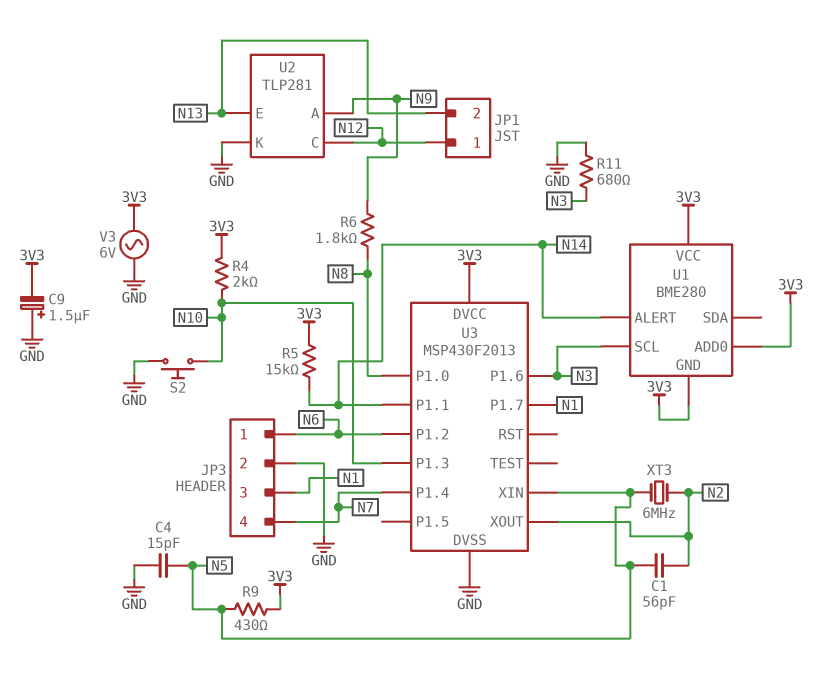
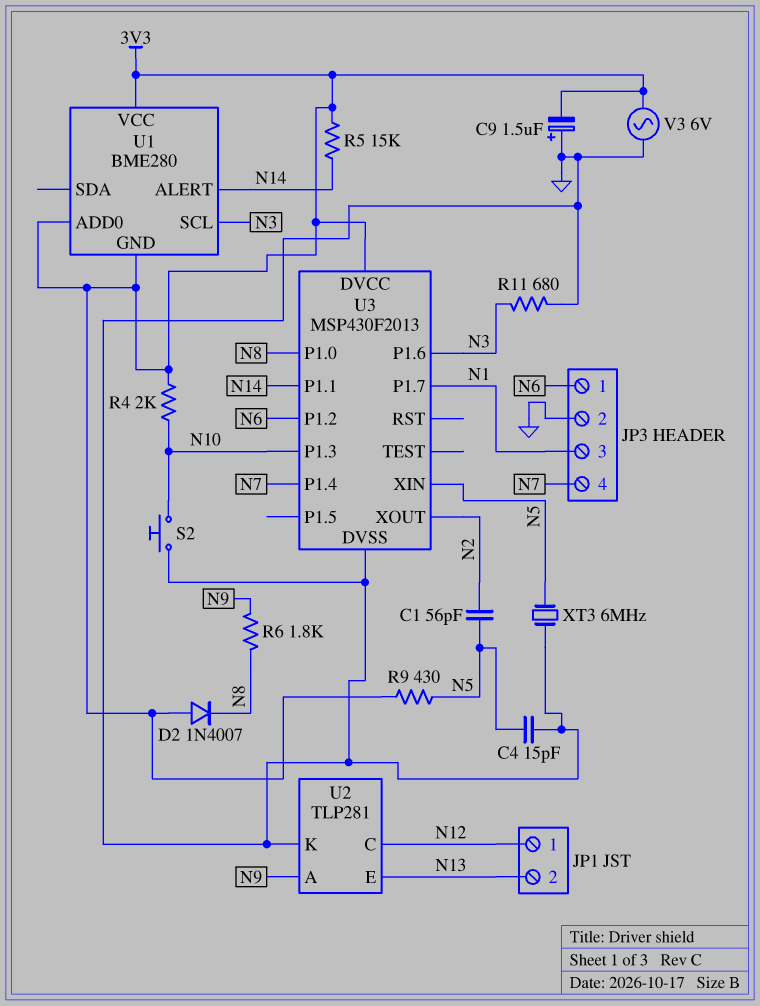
D2: none -> diode 1N4007 (A 3V3, K N8)
XT3: 6MHz (N2, N5) -> 6MHz (GND, N5)

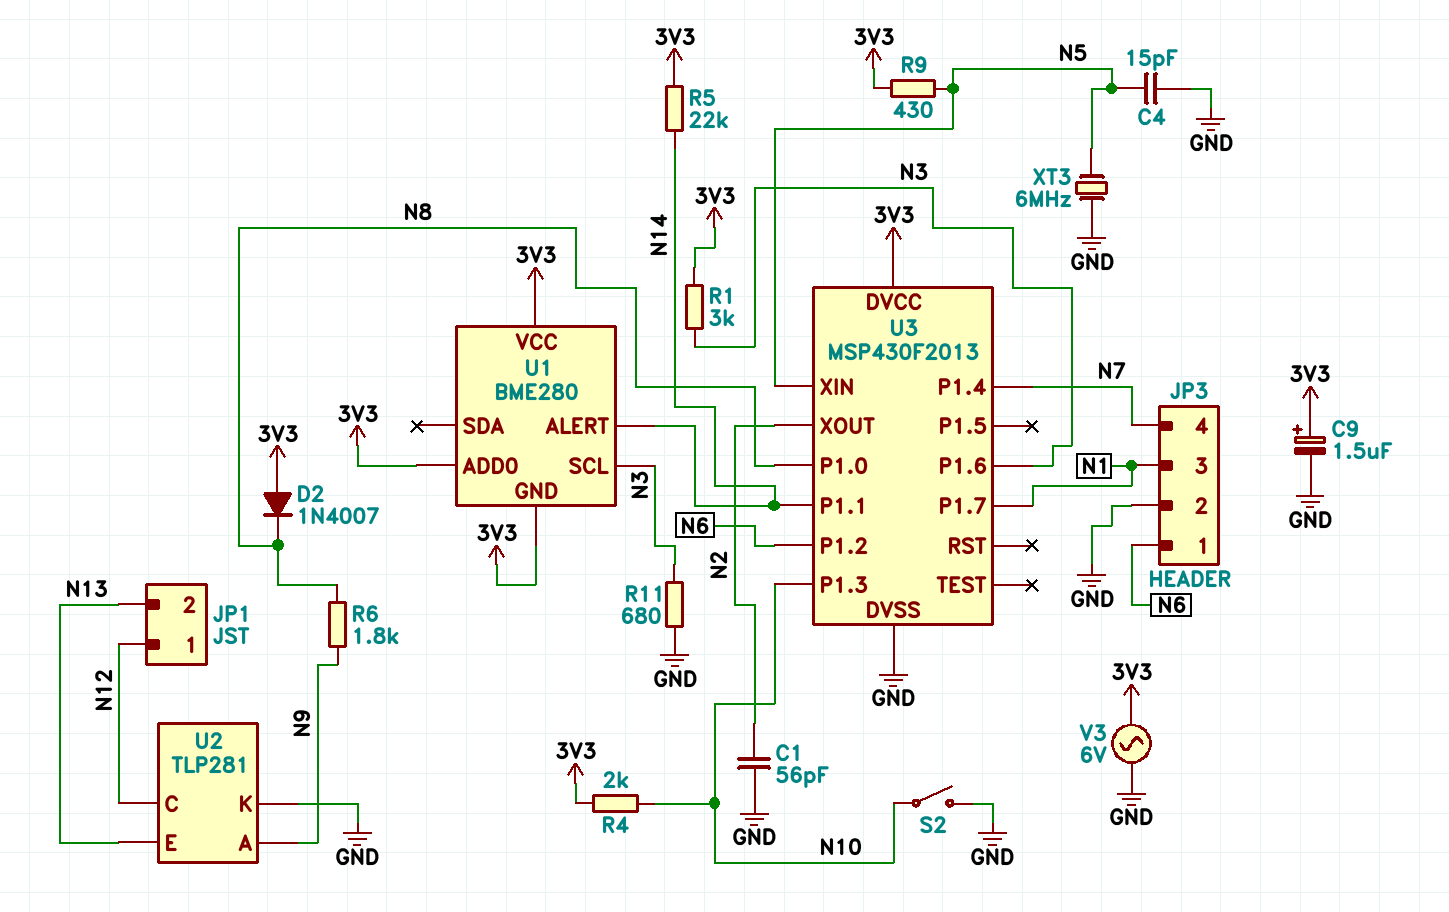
C1: 56pF (N2, N5) -> 56pF (GND, N2)
C9: 1.5uF (plus GND, minus 3V3) -> 1.5uF (plus 3V3, minus GND)
R1: none -> 3k (3V3, N3)
R5: 15k (3V3, N14) -> 22k (3V3, N14)
S2: button (GND, N10) -> switch (GND, N10)

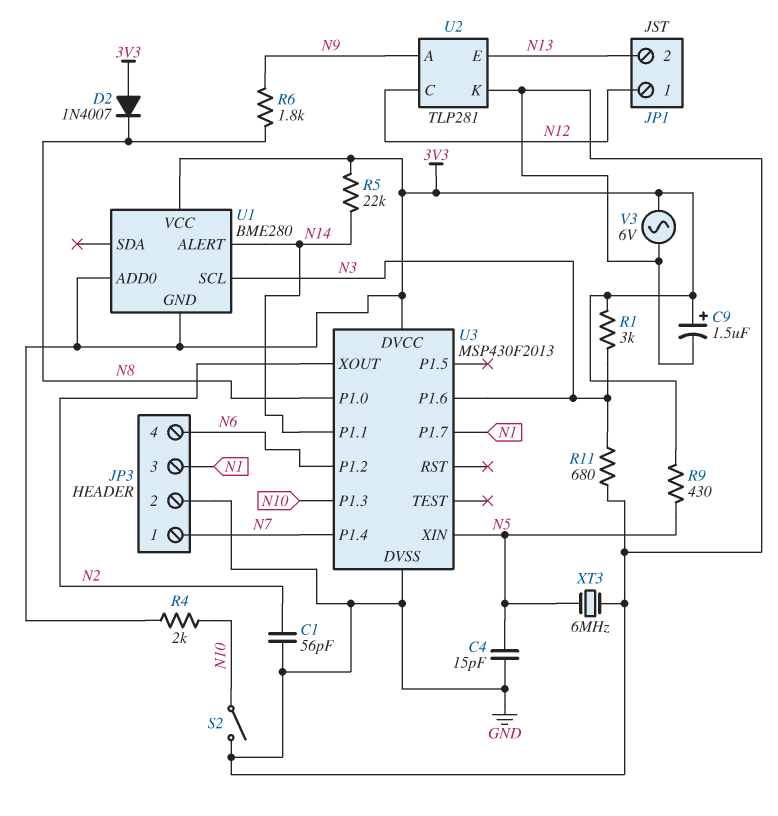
JP3 pin 1: N6 -> N7
JP3 pin 4: N7 -> N6

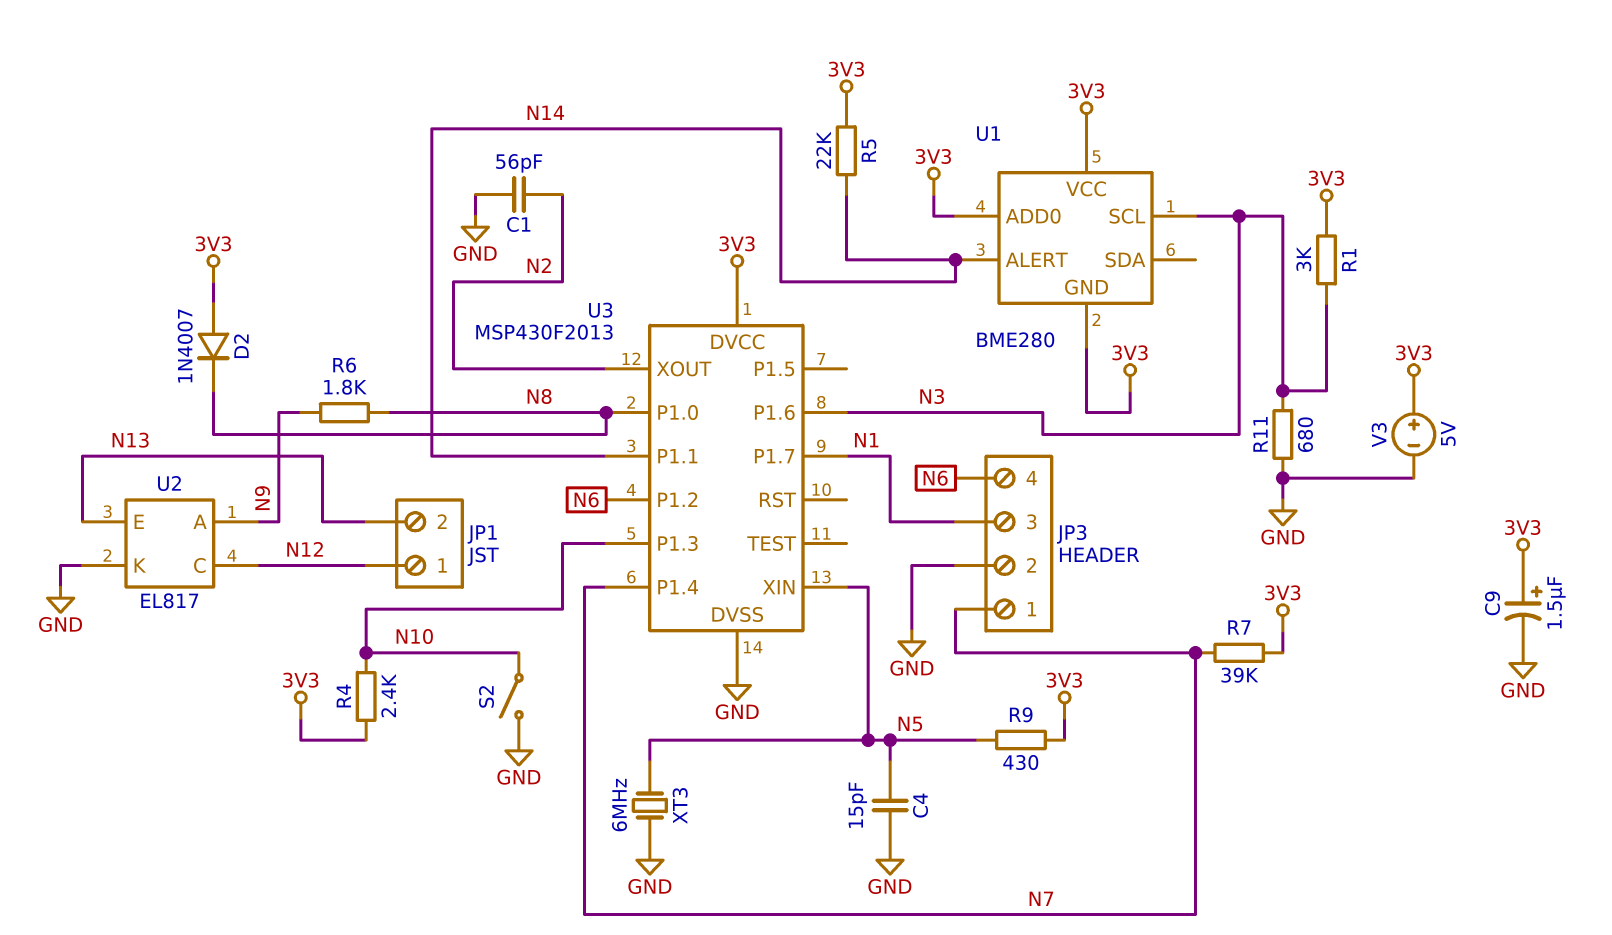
R4: 2k (3V3, N10) -> 2.4k (3V3, N10)
R7: none -> 39k (3V3, N7)
U2: TLP281 -> EL817
V3: AC 6V (3V3, GND) -> 5V (plus 3V3, minus GND)

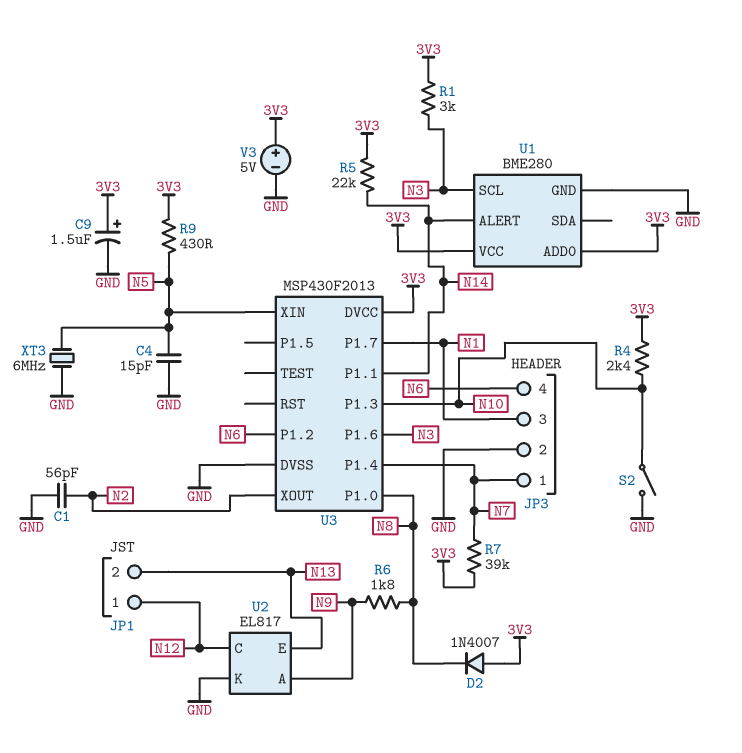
R11: 680 (GND, N3) -> none
U1 pin GND: 3V3 -> GND

